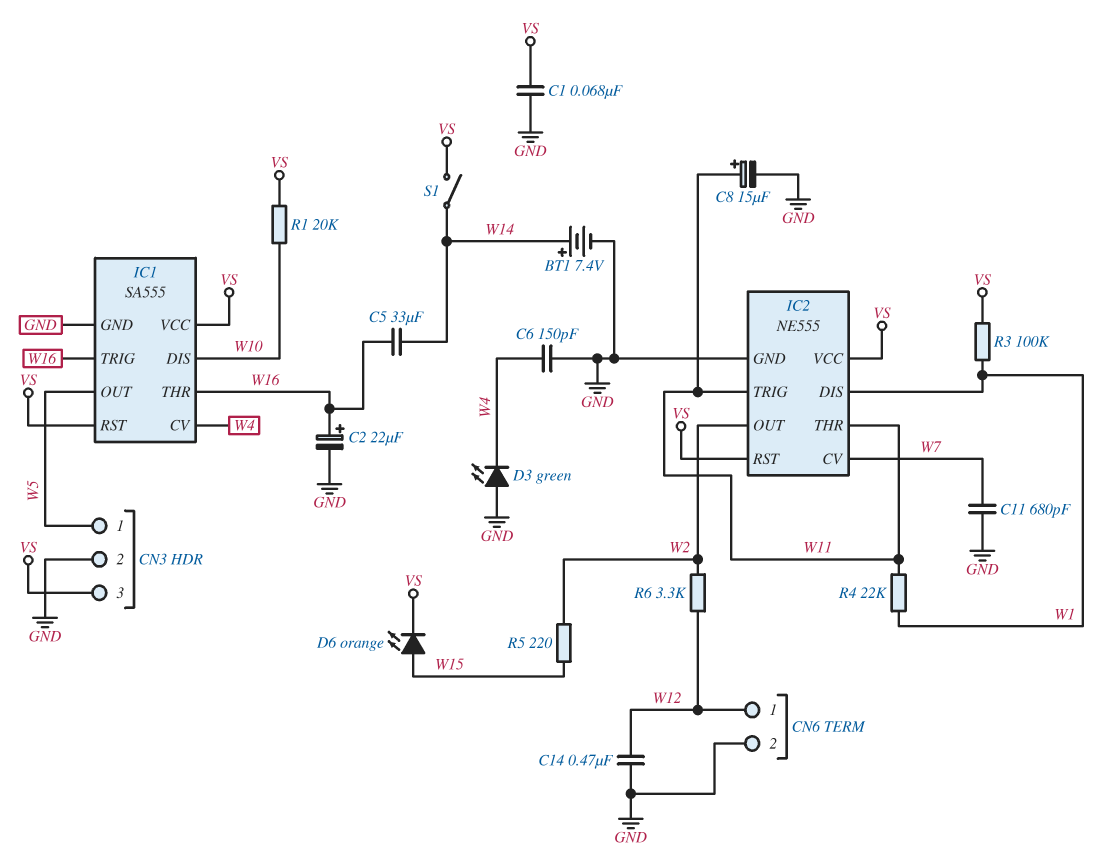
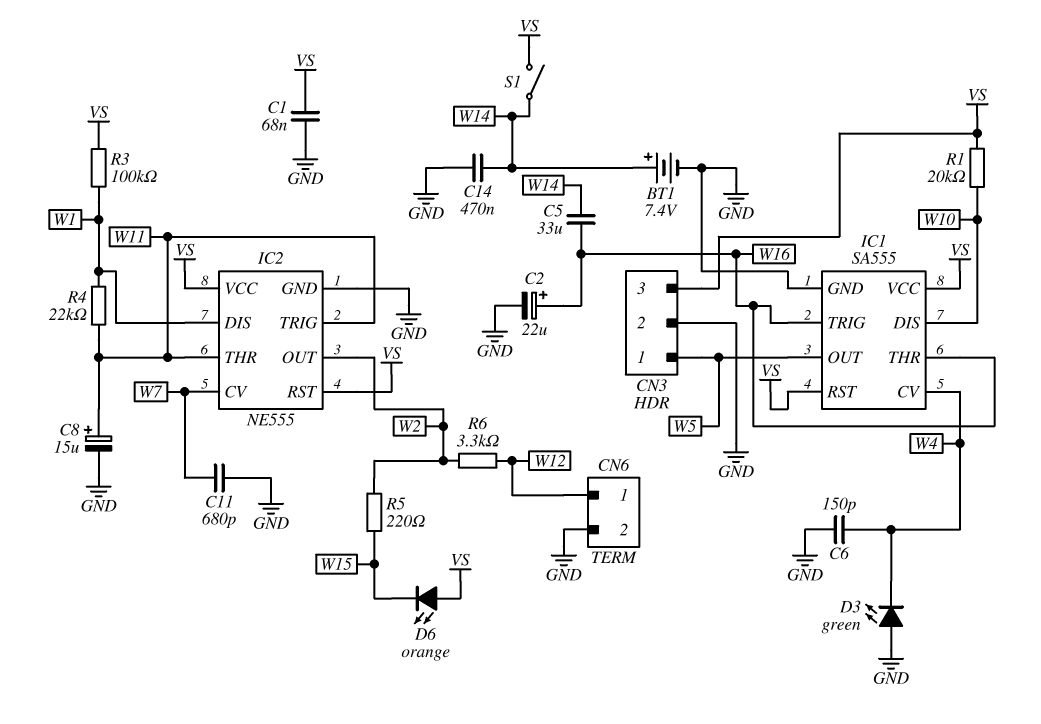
C14: 470nF (GND, W12) -> 470nF (GND, W14)
D6: LED orange (A W15, K VS) -> LED orange (A VS, K W15)

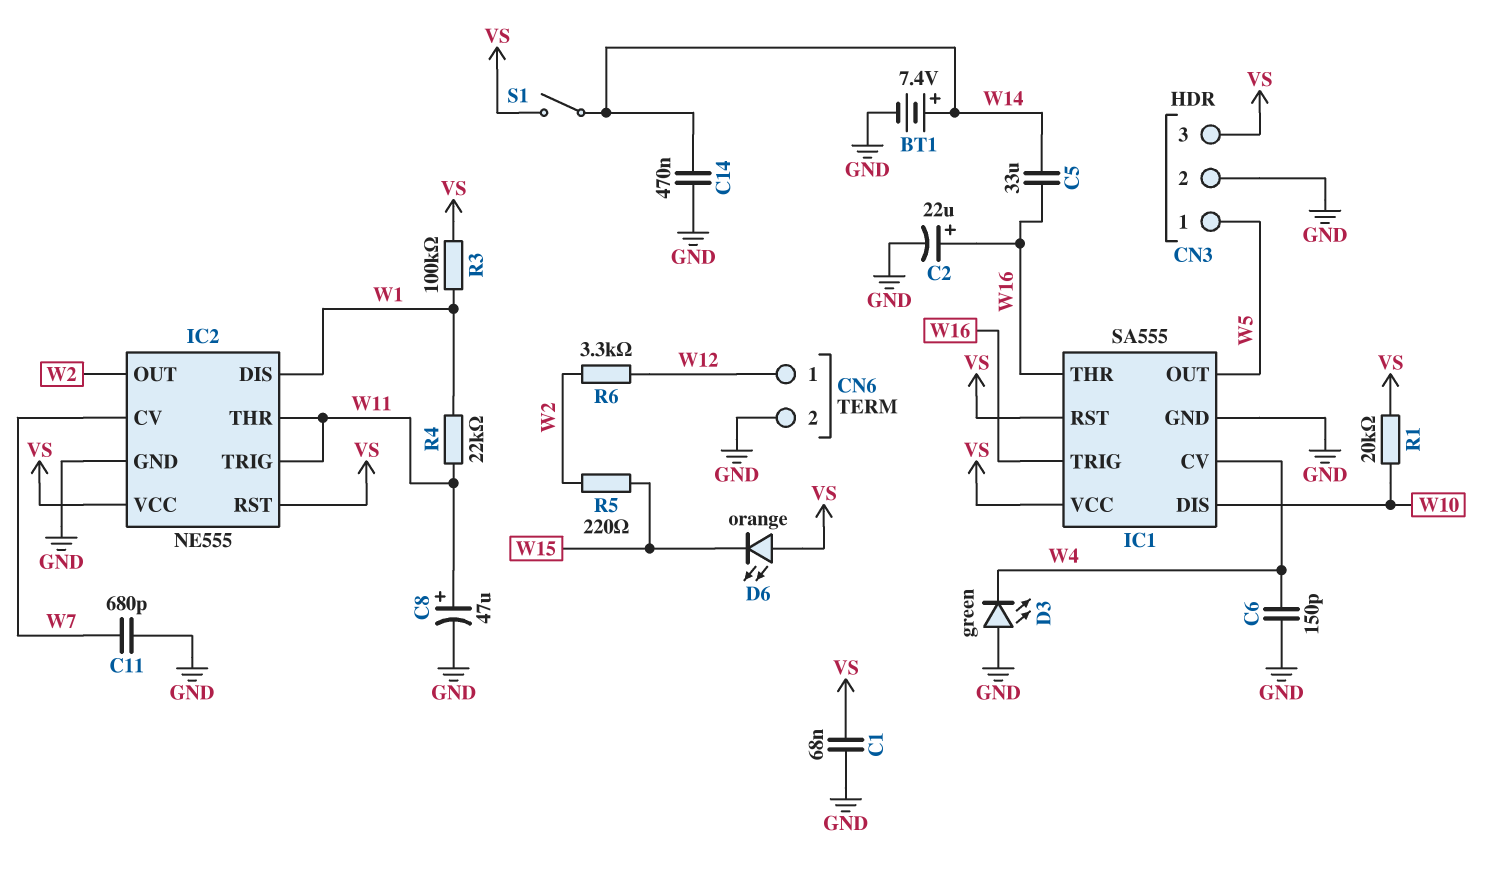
C8: 15uF (plus W11, minus GND) -> 47uF (plus W11, minus GND)

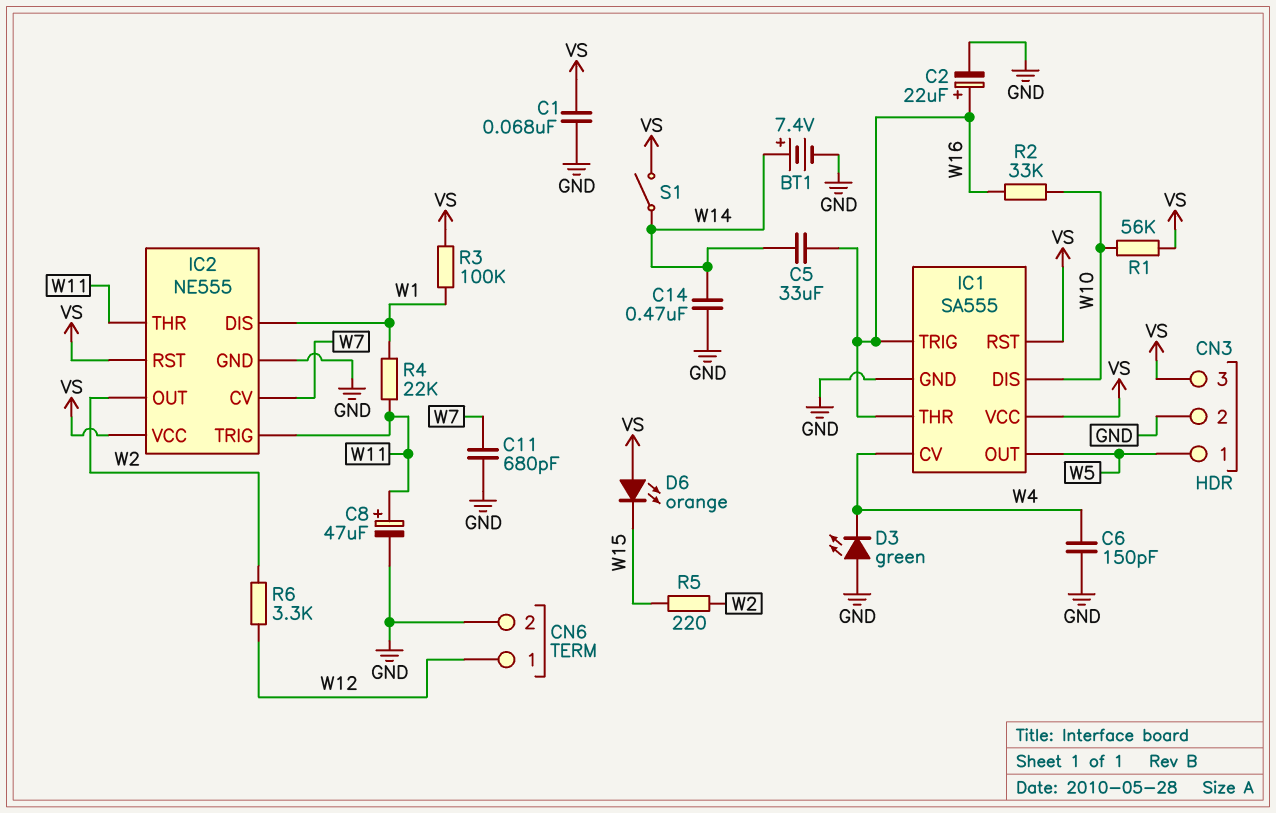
R1: 20k (VS, W10) -> 56k (VS, W10)
R2: none -> 33k (W10, W16)

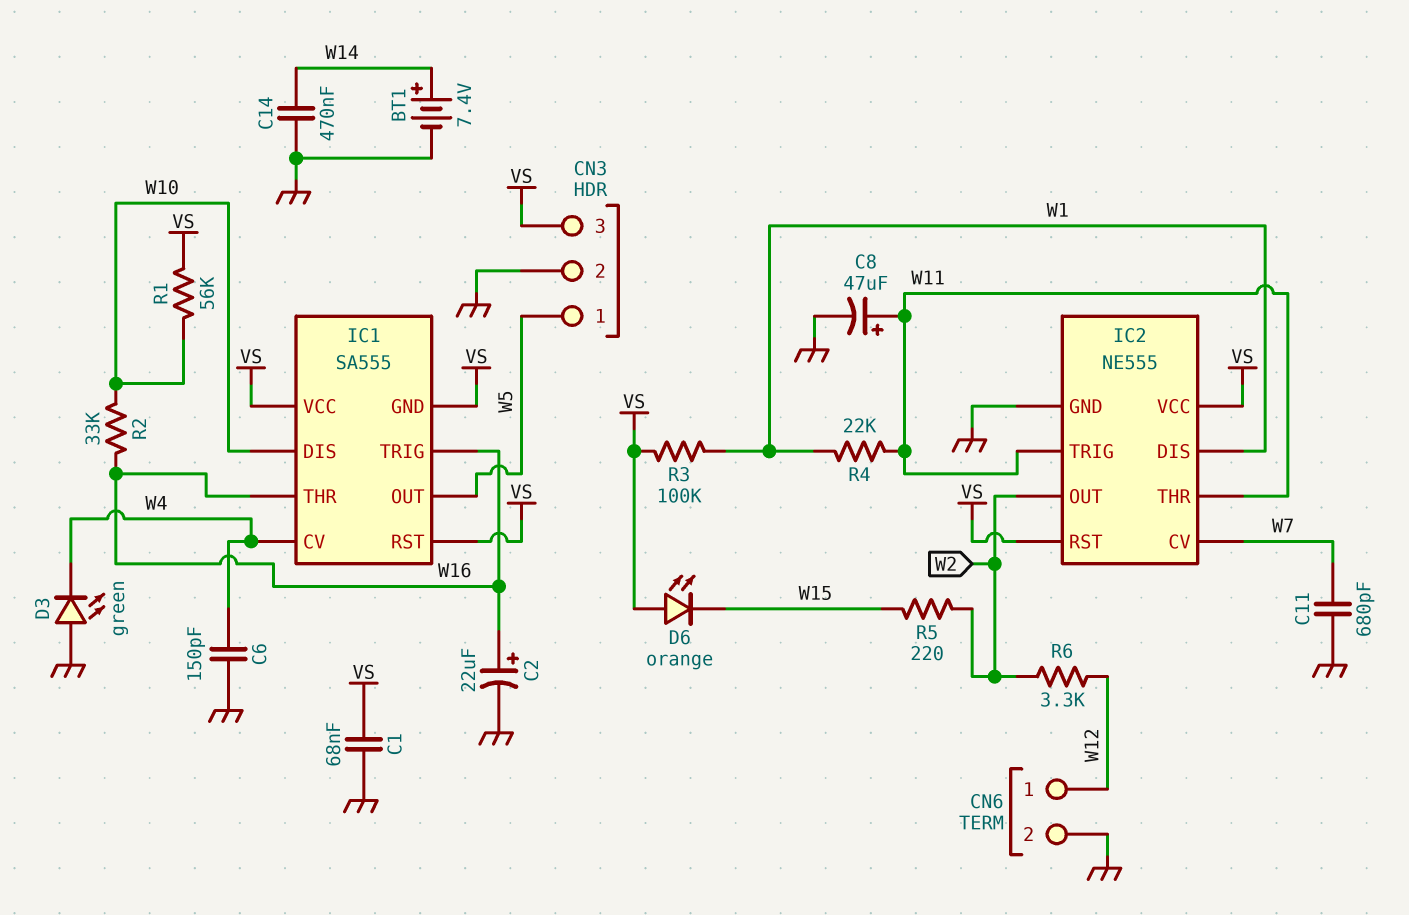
C5: 33uF (W14, W16) -> none
IC1 pin GND: GND -> VS
S1: switch (VS, W14) -> none

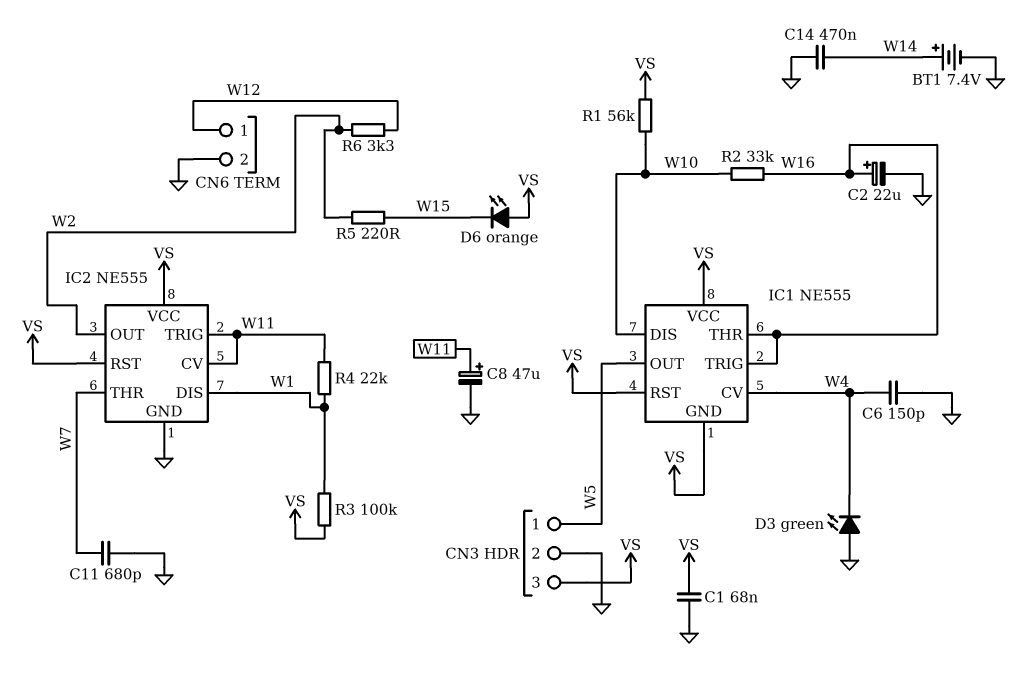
IC1: SA555 -> NE555
IC2 pin CV: W7 -> W11
IC2 pin THR: W11 -> W7

